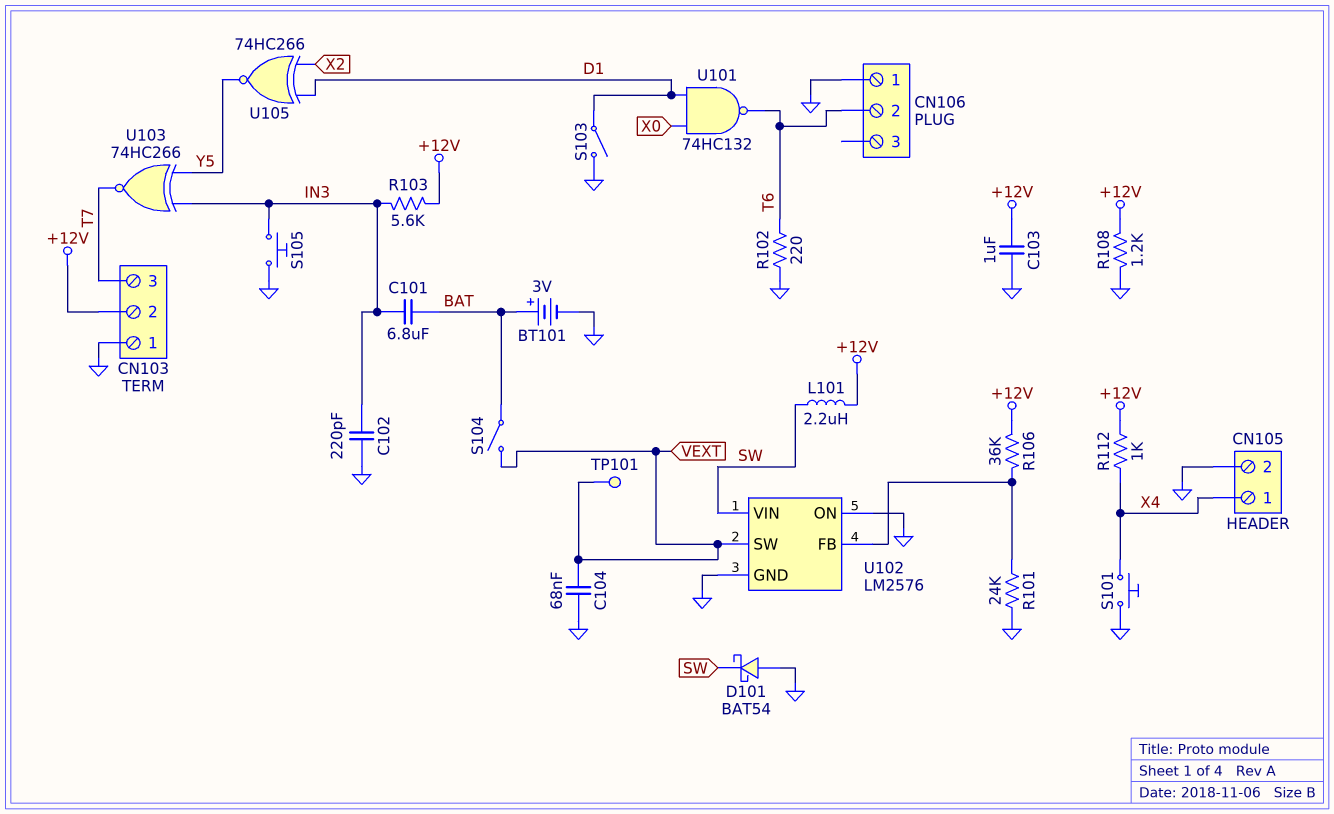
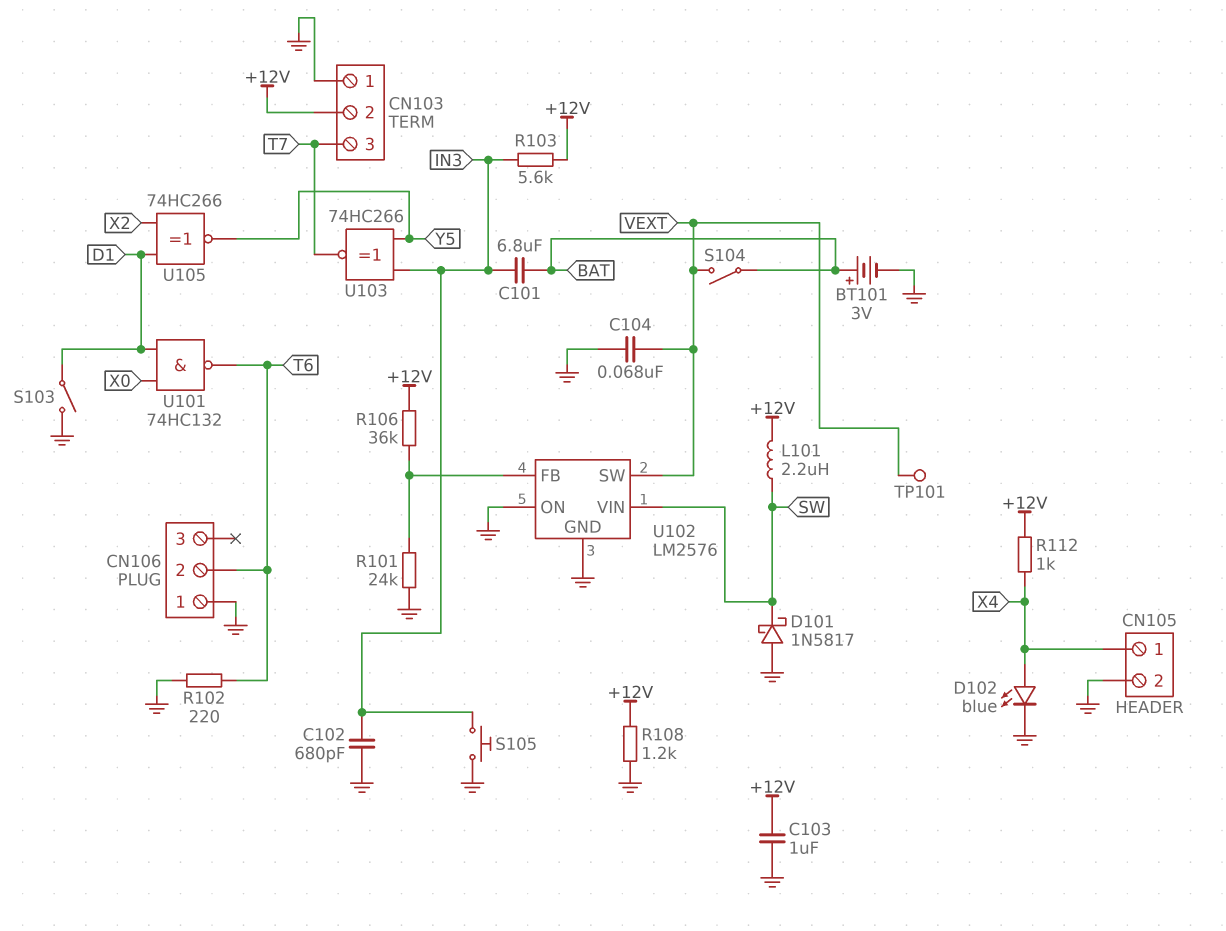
C102: 220pF (GND, IN3) -> 680pF (GND, IN3)
D101: schottky BAT54 (A GND, K SW) -> schottky 1N5817 (A GND, K SW)
D102: none -> LED blue (A X4, K GND)
S101: button (GND, X4) -> none

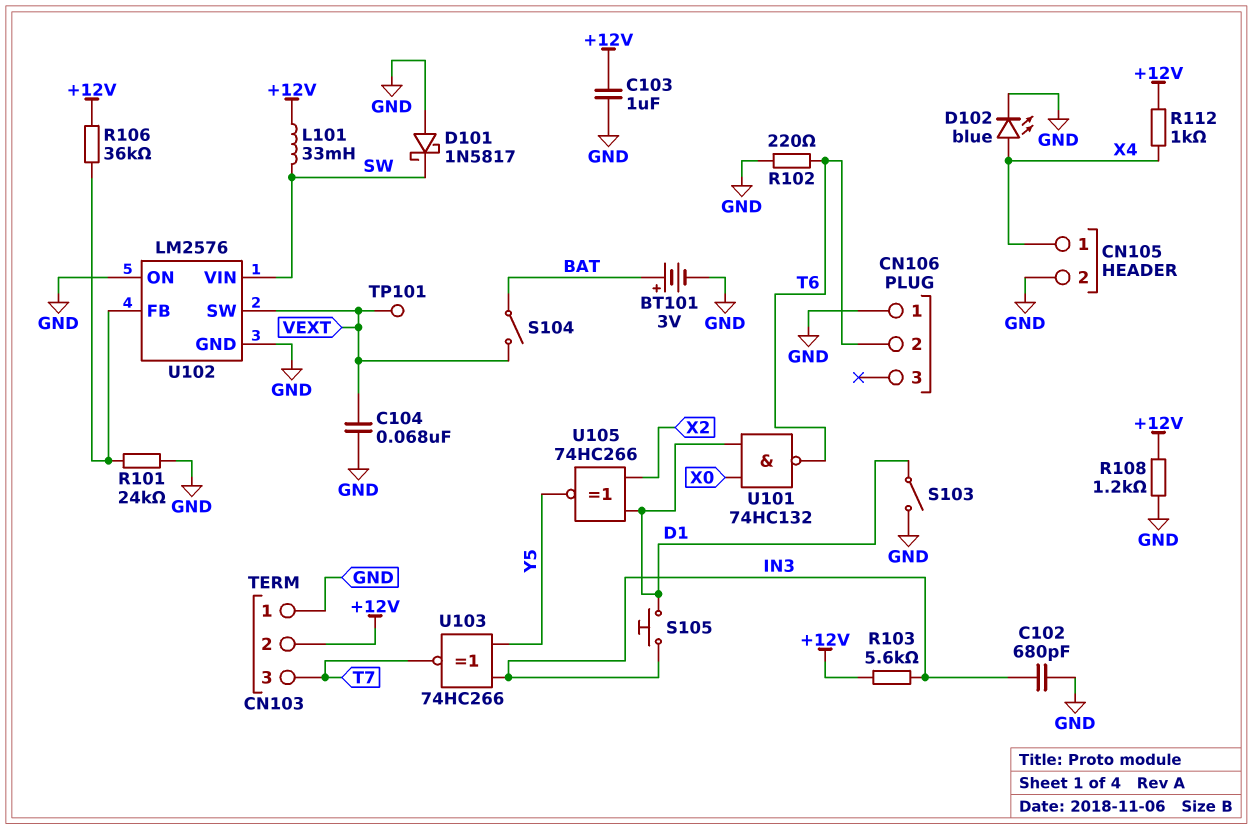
C101: 6.8uF (BAT, IN3) -> none
L101: 2.2uH (+12V, SW) -> 33mH (+12V, SW)
S105: button (GND, IN3) -> button (D1, IN3)

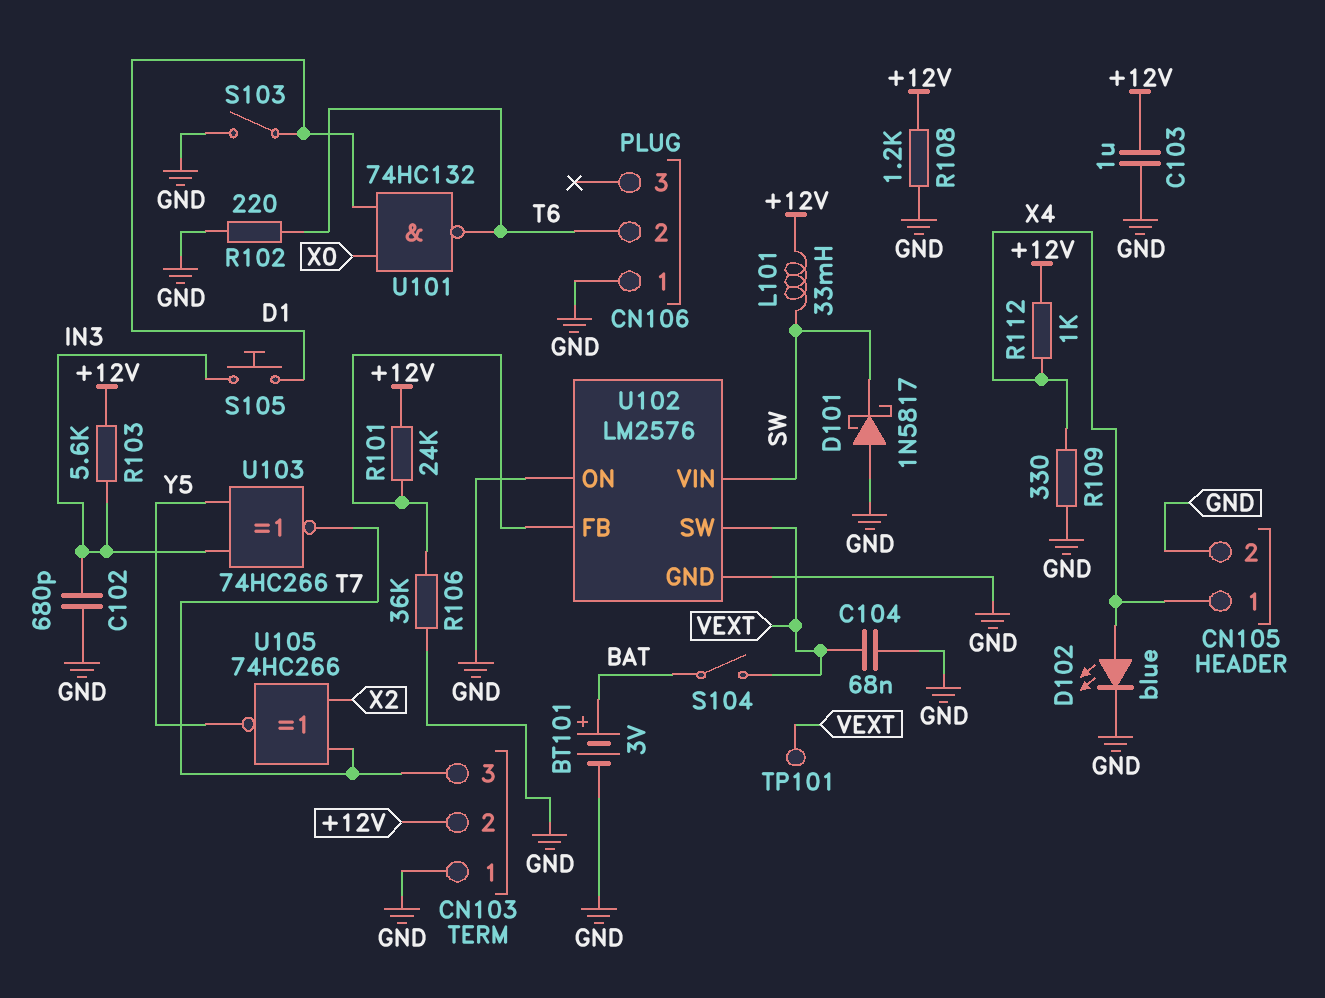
R101: 24k (GND, U102/FB) -> 24k (+12V, U102/FB)
R106: 36k (+12V, U102/FB) -> 36k (GND, U102/FB)
R109: none -> 330 (GND, X4)
U105: XNOR 74HC266 (in D1, in X2, out Y5) -> XNOR 74HC266 (in T7, in X2, out Y5)

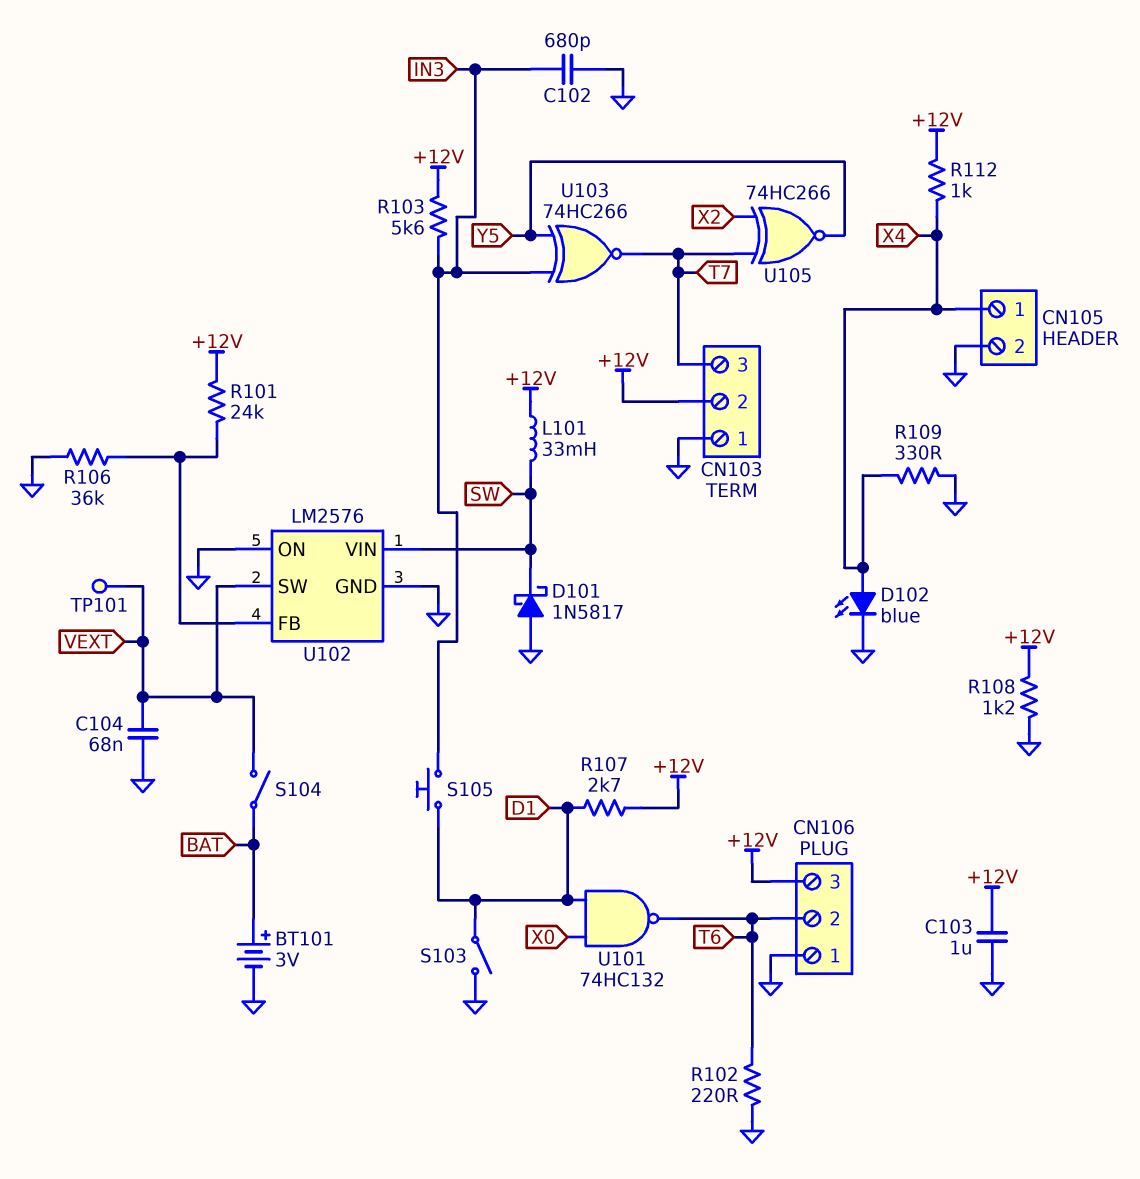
CN106 pin 3: none -> +12V
R107: none -> 2.7k (+12V, D1)

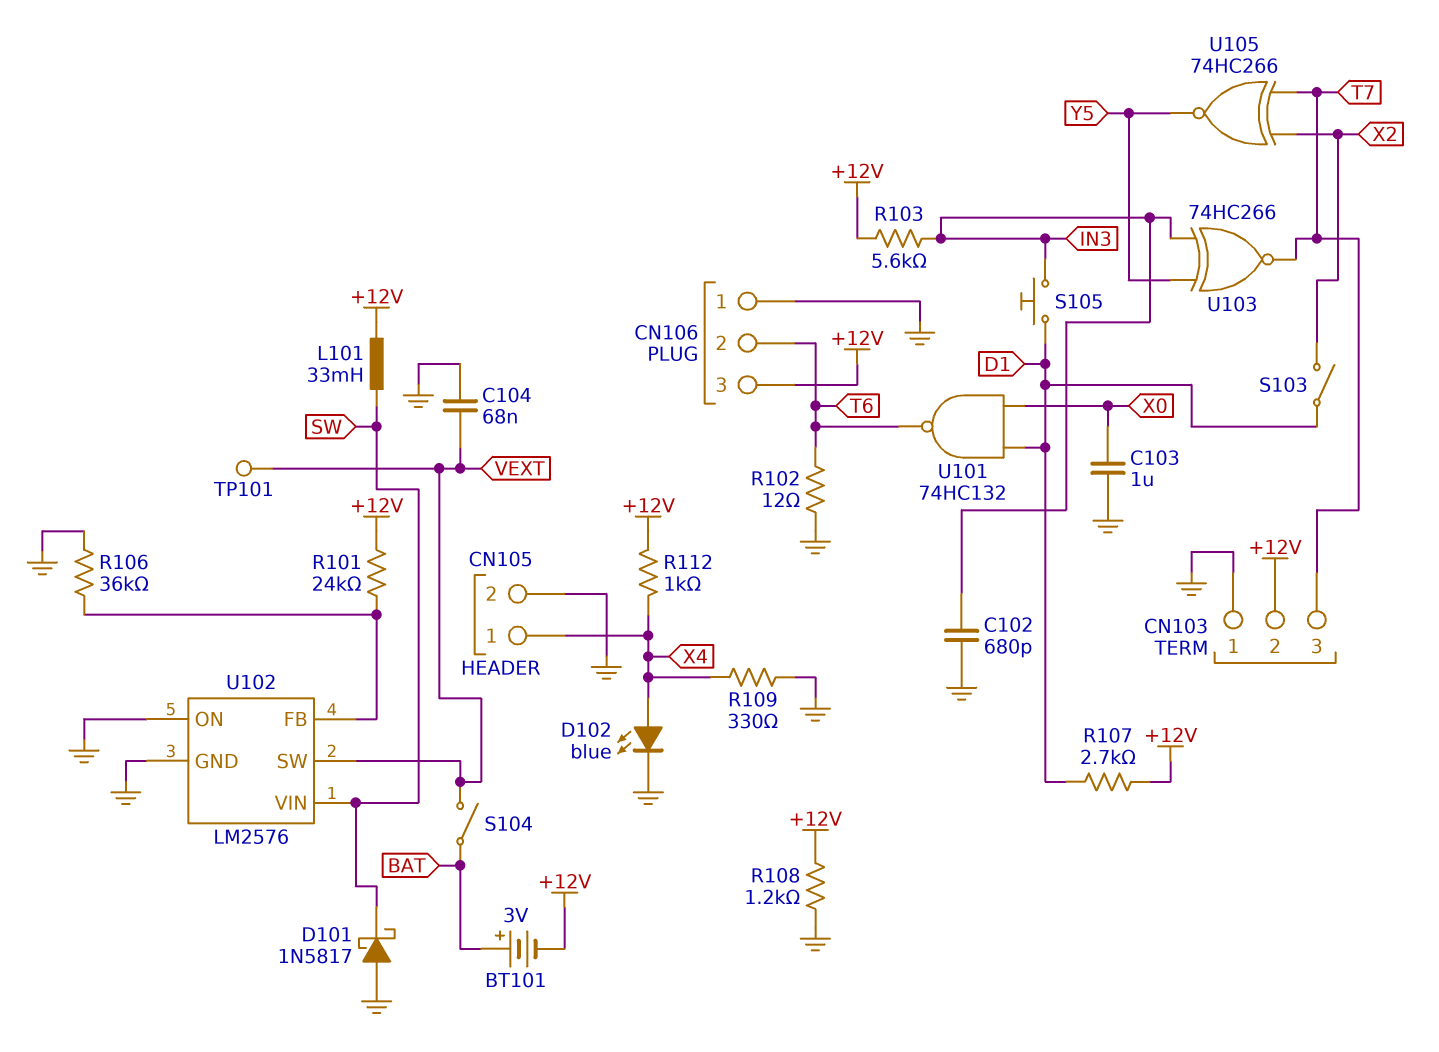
BT101: 3V (plus BAT, minus GND) -> 3V (plus BAT, minus +12V)
C103: 1uF (+12V, GND) -> 1uF (GND, X0)
R102: 220 (GND, T6) -> 12 (GND, T6)
S103: switch (D1, GND) -> switch (D1, X2)

